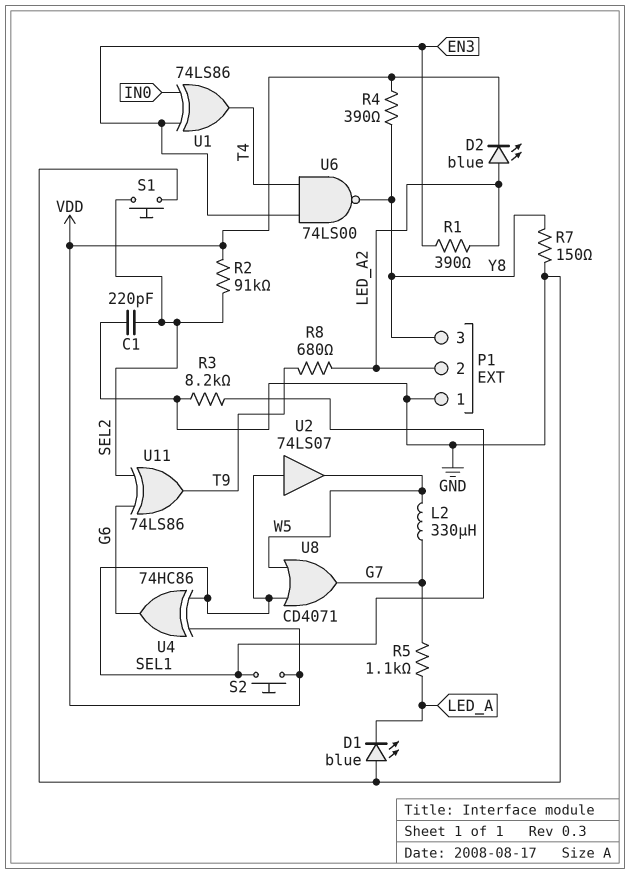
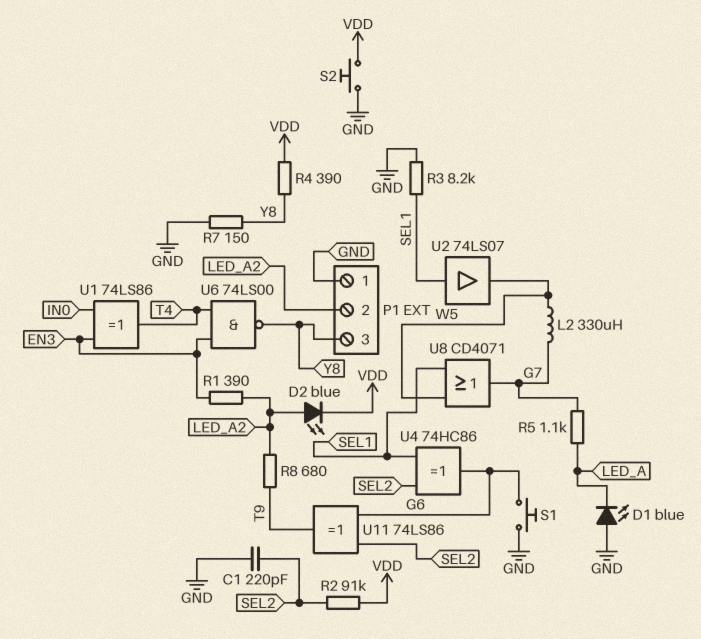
S1: button (GND, SEL2) -> button (G6, GND)
S2: button (SEL1, VDD) -> button (GND, VDD)
U4: XOR 74HC86 (in SEL1, in VDD, out G6) -> XOR 74HC86 (in SEL1, in SEL2, out G6)

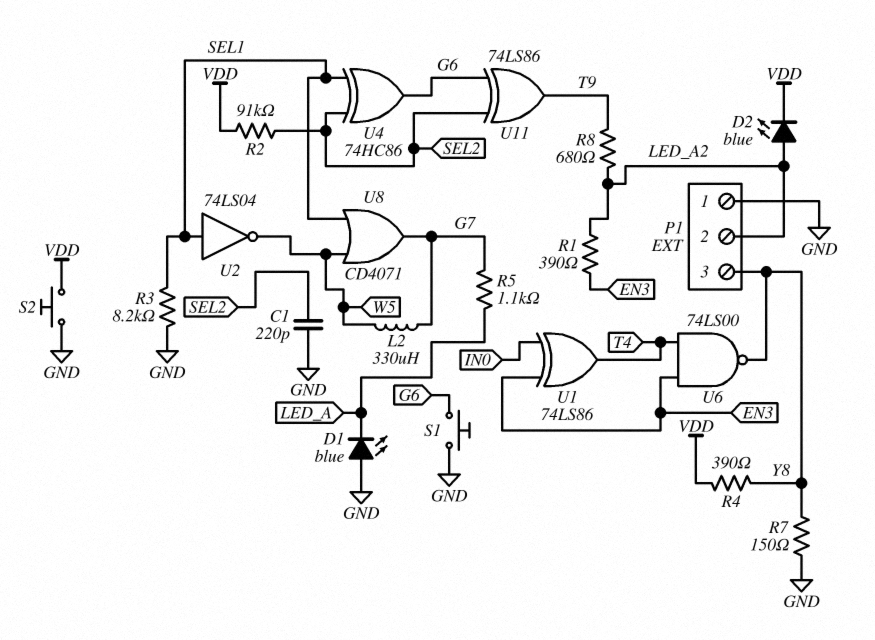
U2: buffer 74LS07 (in SEL1, out W5) -> NOT 74LS04 (in SEL1, out W5)

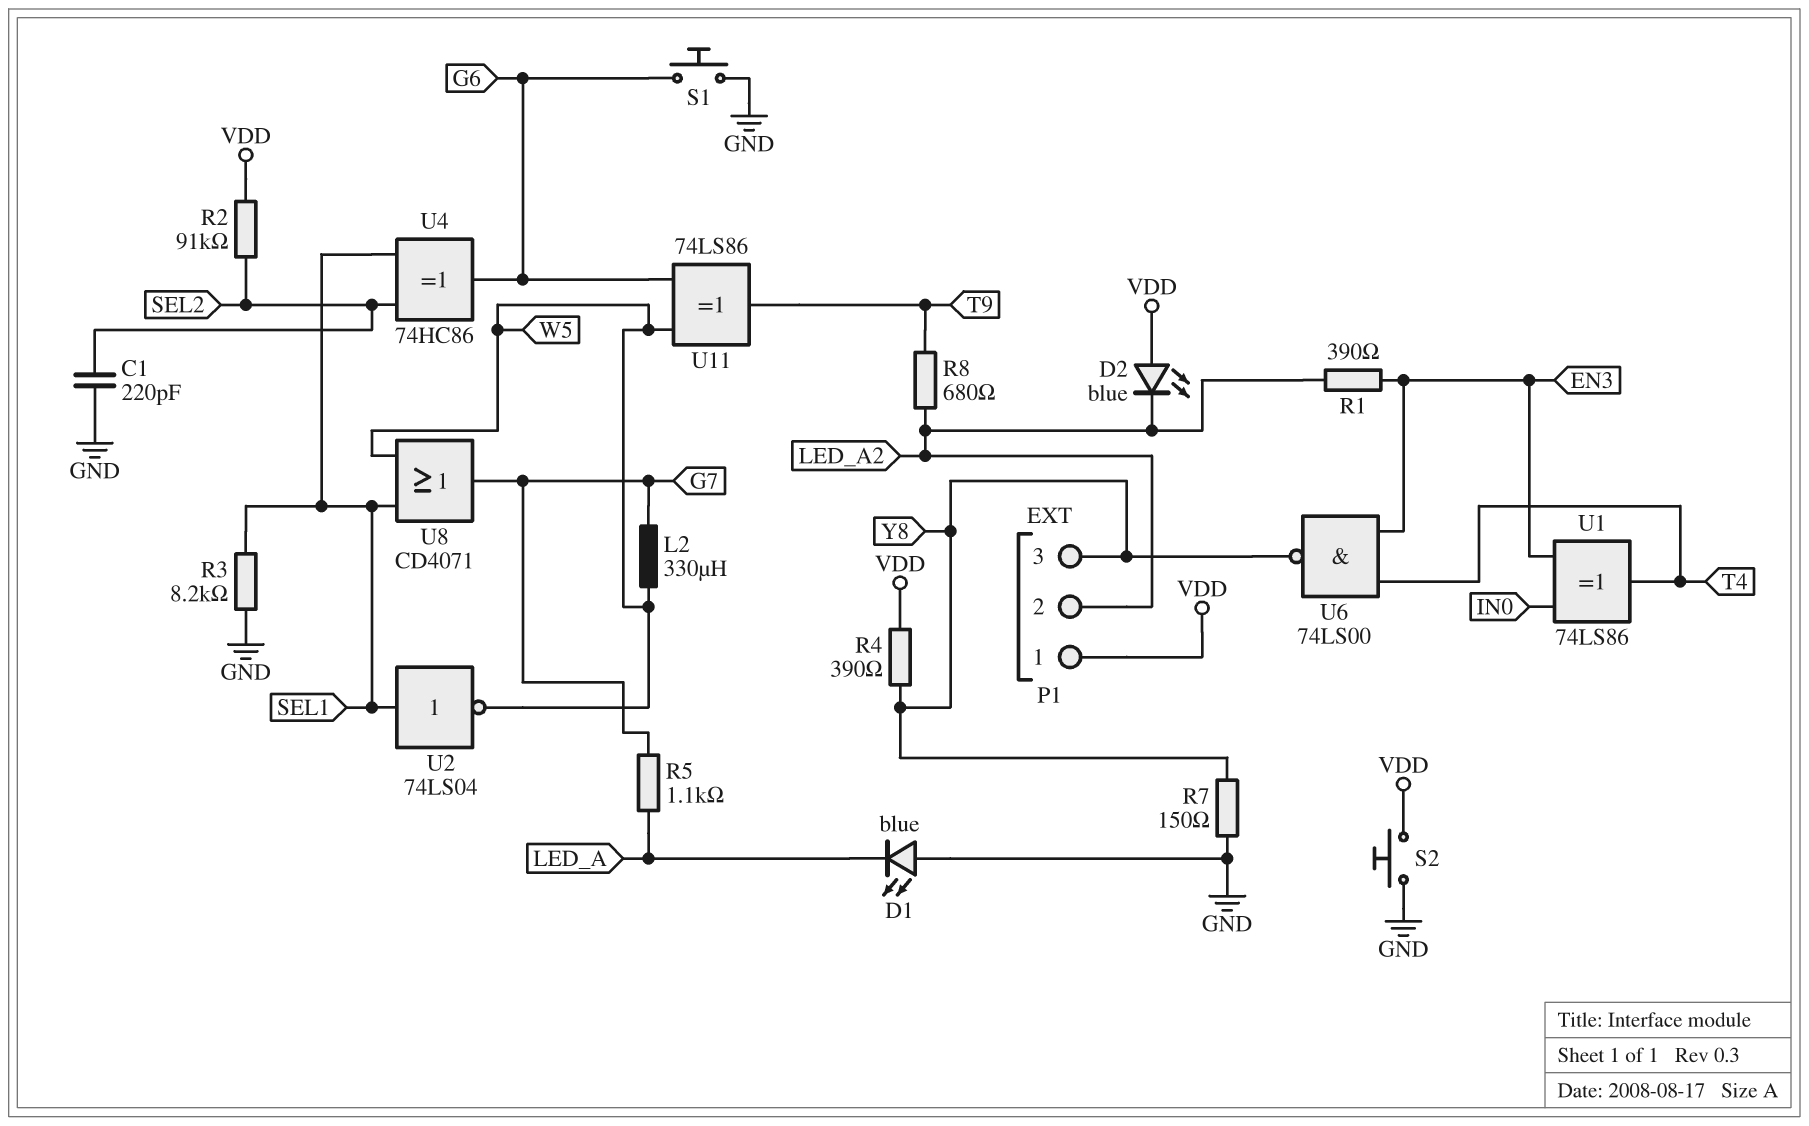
D2: LED blue (A LED_A2, K VDD) -> LED blue (A VDD, K LED_A2)
P1 pin 1: GND -> VDD
U11: XOR 74LS86 (in G6, in SEL2, out T9) -> XOR 74LS86 (in G6, in W5, out T9)

